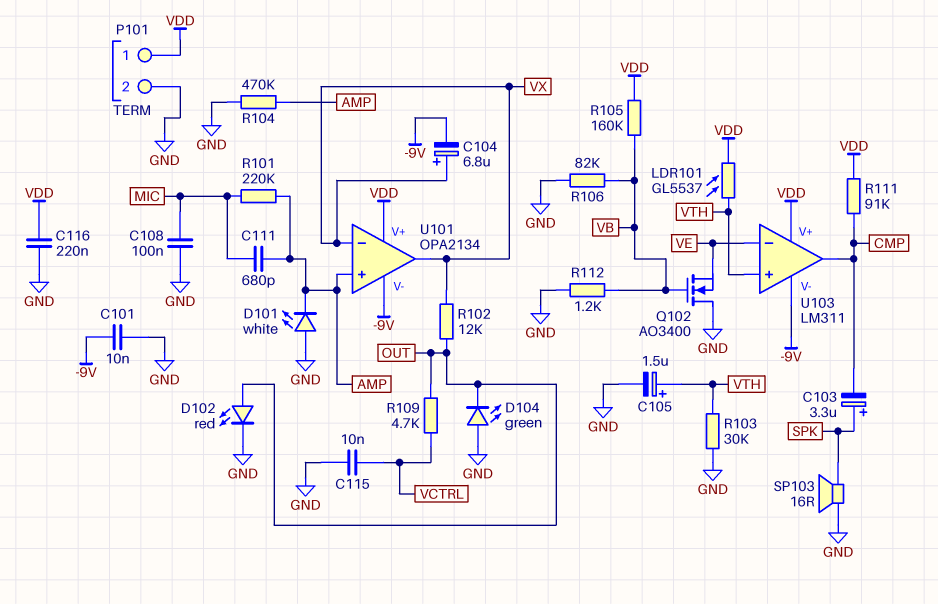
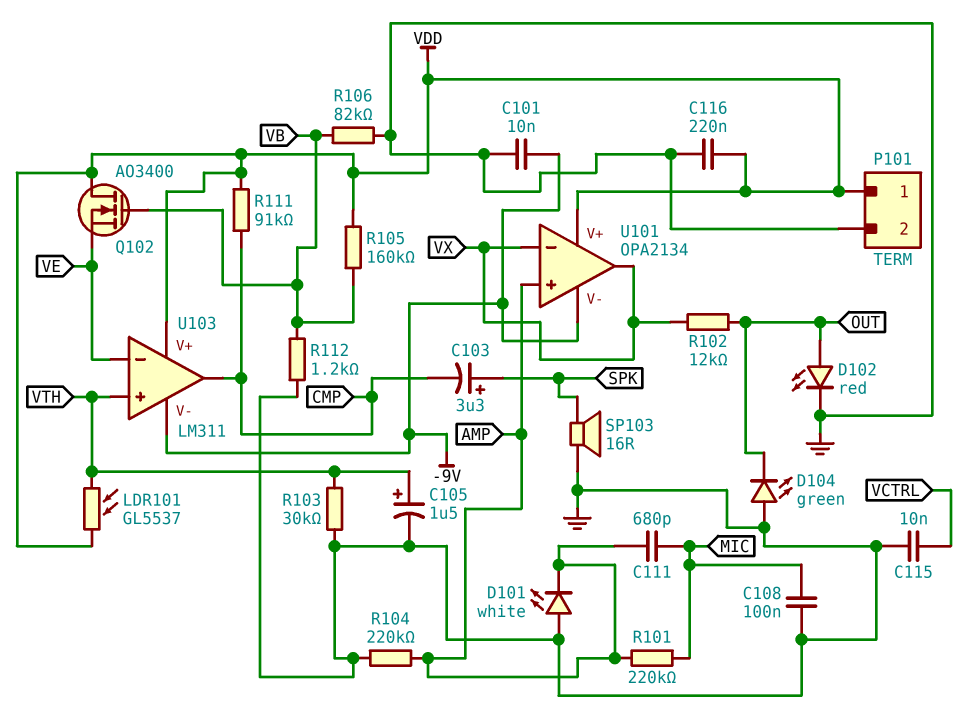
C104: 6.8uF (plus VX, minus -9V) -> none
Q102: NMOS AO3400 (G VB, D GND, S VE) -> NMOS AO3400 (G VB, D VDD, S VE)
R104: 470k (AMP, GND) -> 220k (AMP, GND)
R109: 4.7k (OUT, VCTRL) -> none

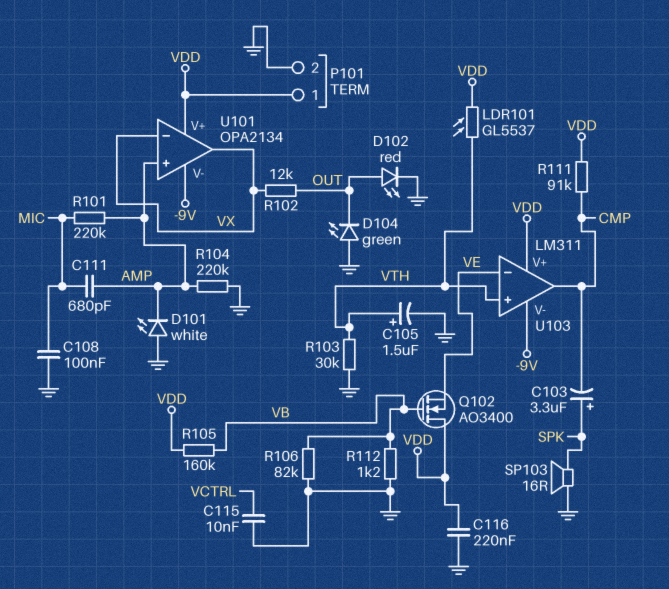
C101: 10nF (-9V, GND) -> none

